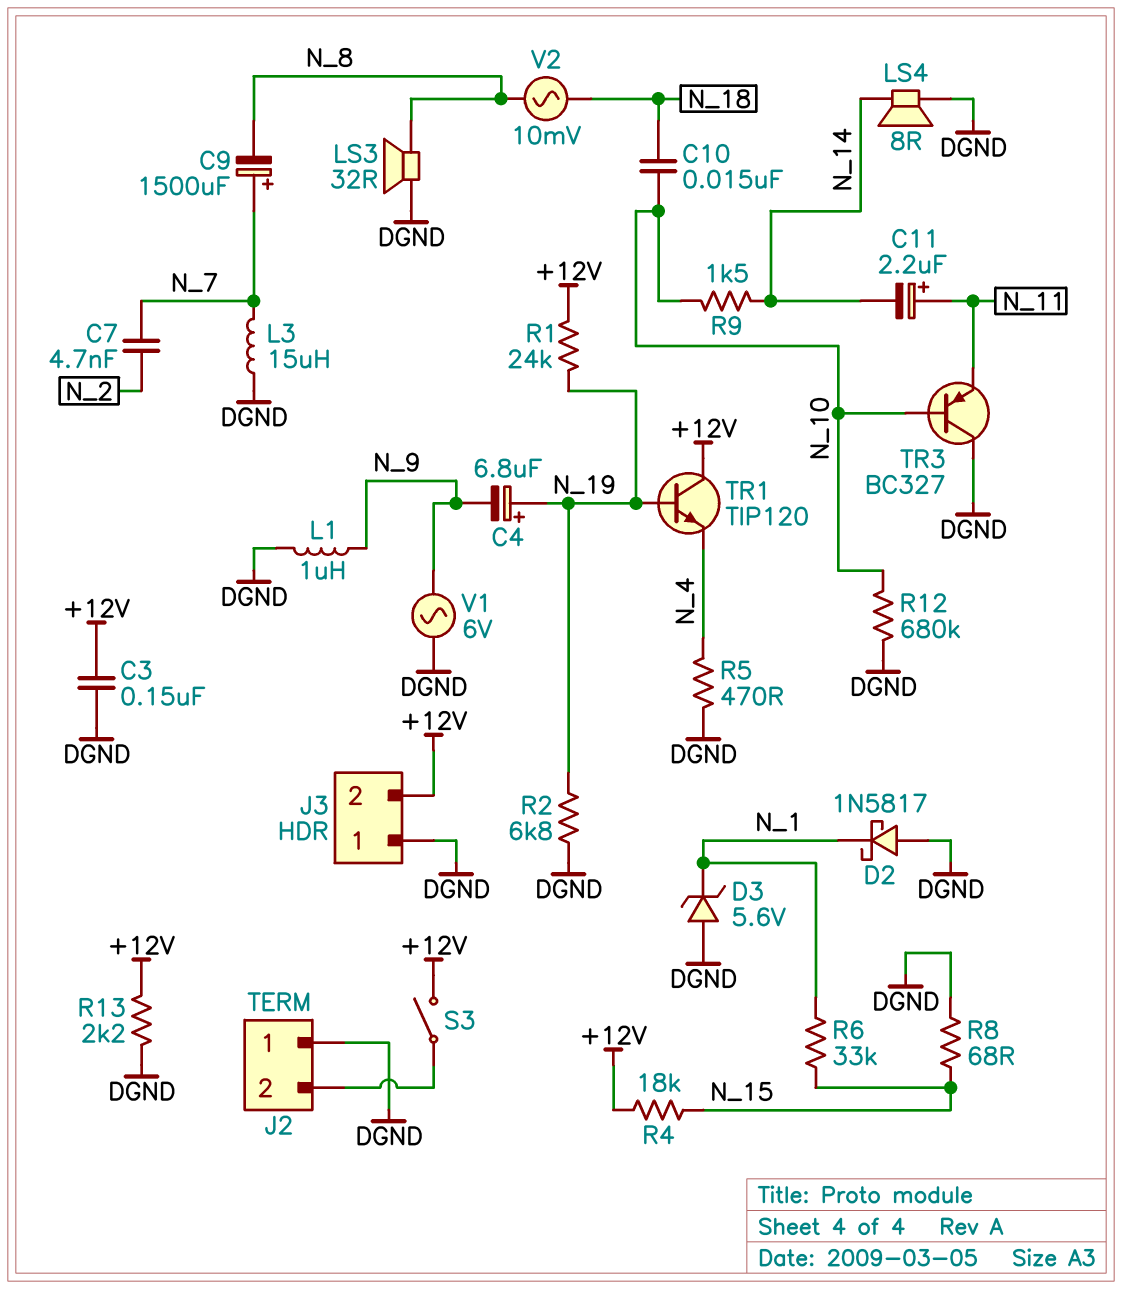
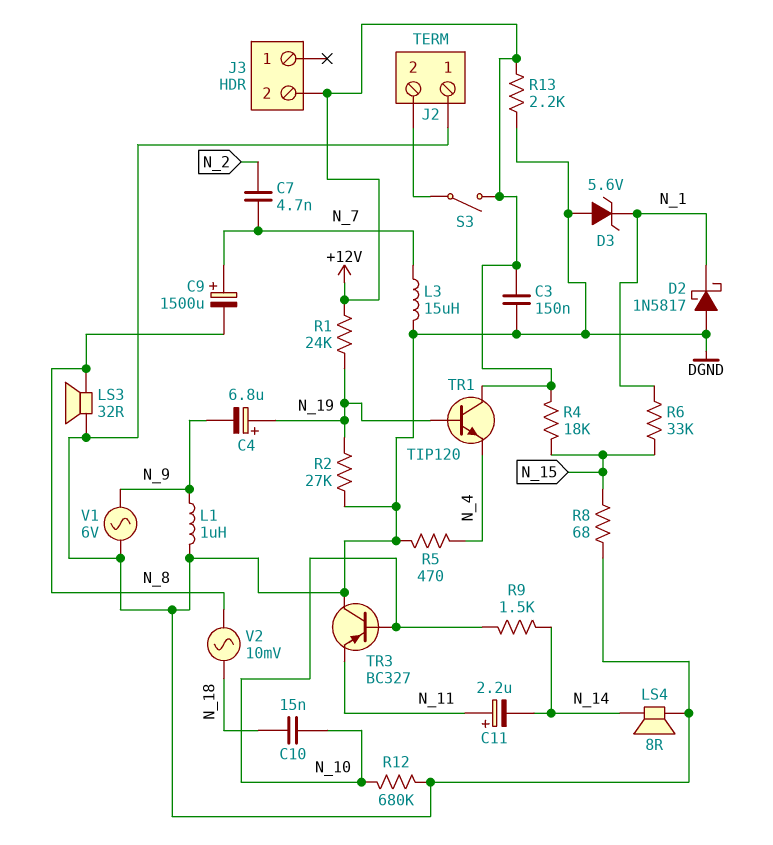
J3 pin 1: DGND -> none
R2: 6.8k (DGND, N_19) -> 27k (DGND, N_19)

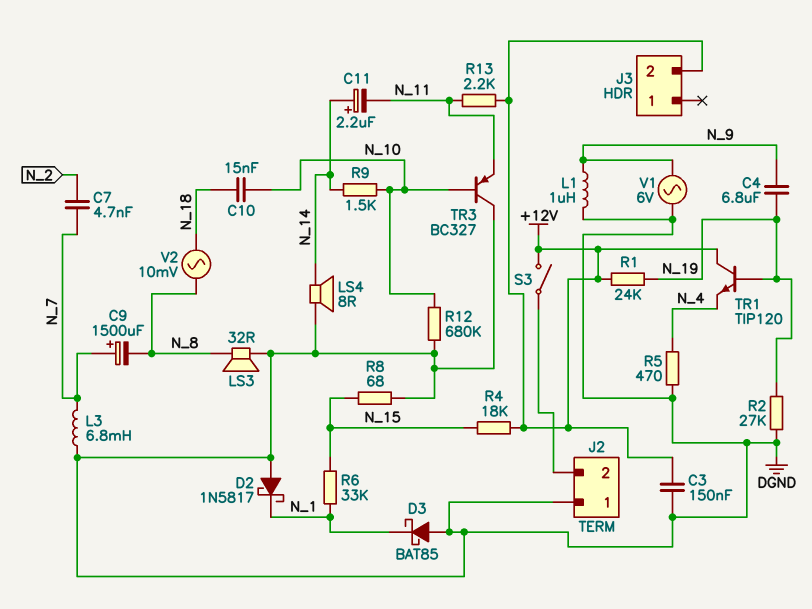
C4: 6.8uF (plus N_19, minus N_9) -> 6.8uF (N_9, N_19)
C11: 2.2uF (plus N_11, minus N_14) -> 2.2uF (plus N_14, minus N_11)
D3: zener 5.6V (A DGND, K N_1) -> schottky BAT85 (A DGND, K N_1)
L3: 15uH (DGND, N_7) -> 6.8mH (DGND, N_7)
R13: 2.2k (+12V, DGND) -> 2.2k (+12V, N_11)

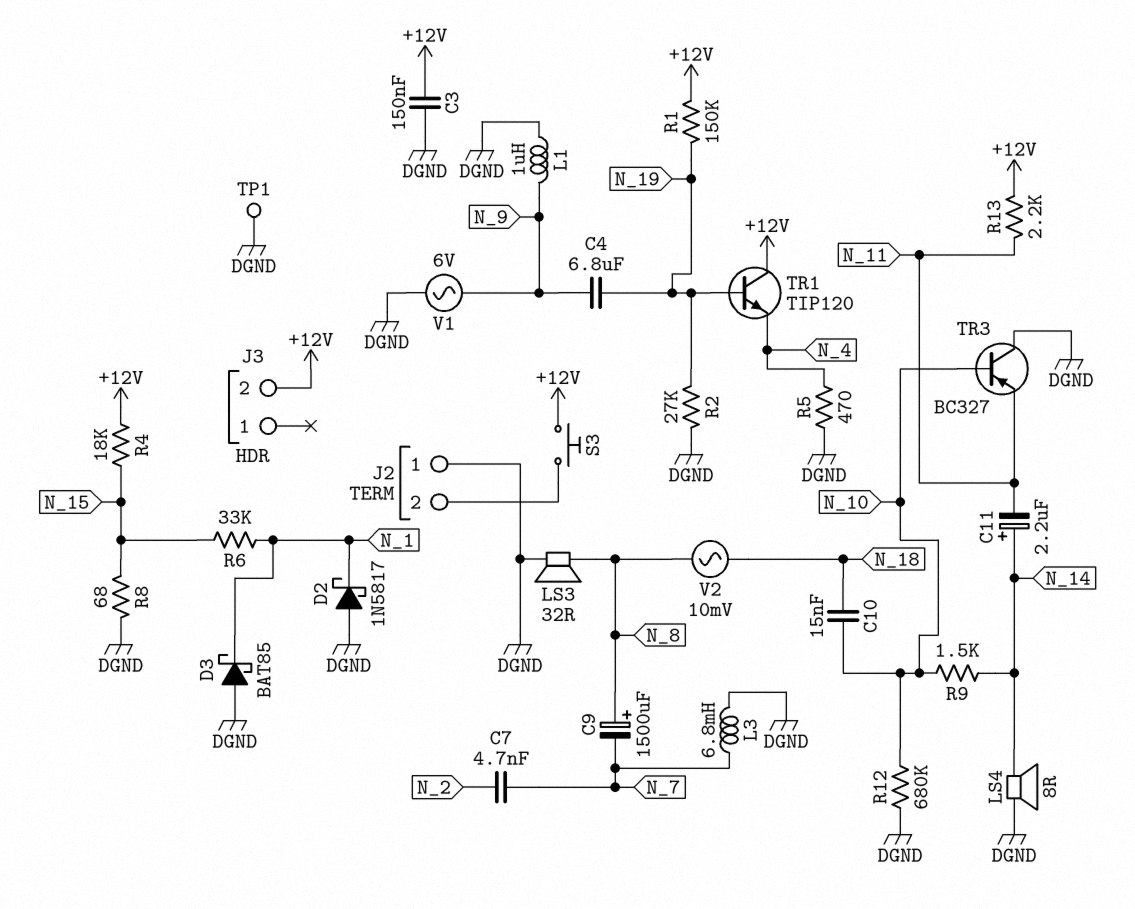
C9: 1500uF (plus N_7, minus N_8) -> 1500uF (plus N_8, minus N_7)
R1: 24k (+12V, N_19) -> 150k (+12V, N_19)
S3: switch (+12V, J2/2) -> button (+12V, J2/2)
TP1: none -> test point (DGND)

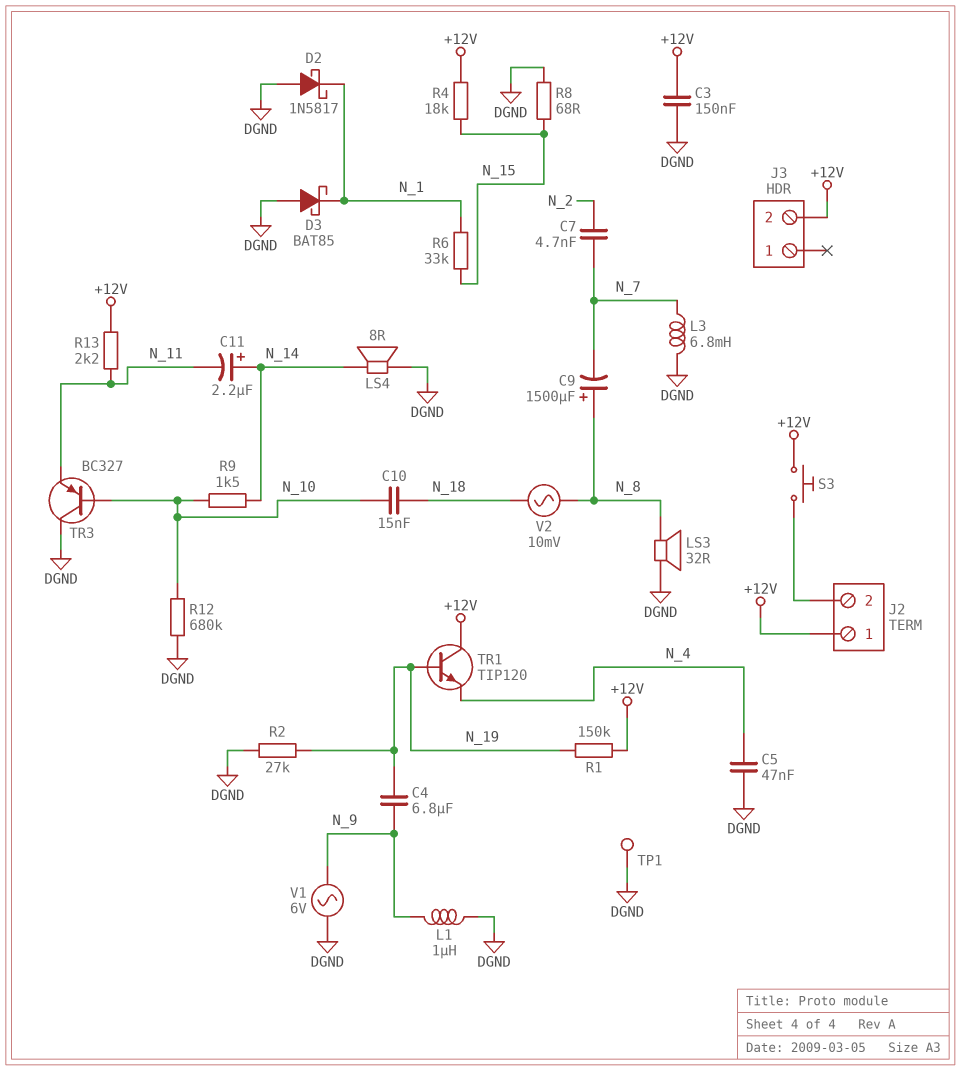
C5: none -> 47nF (DGND, N_4)
J2 pin 1: DGND -> +12V
R5: 470 (DGND, N_4) -> none

